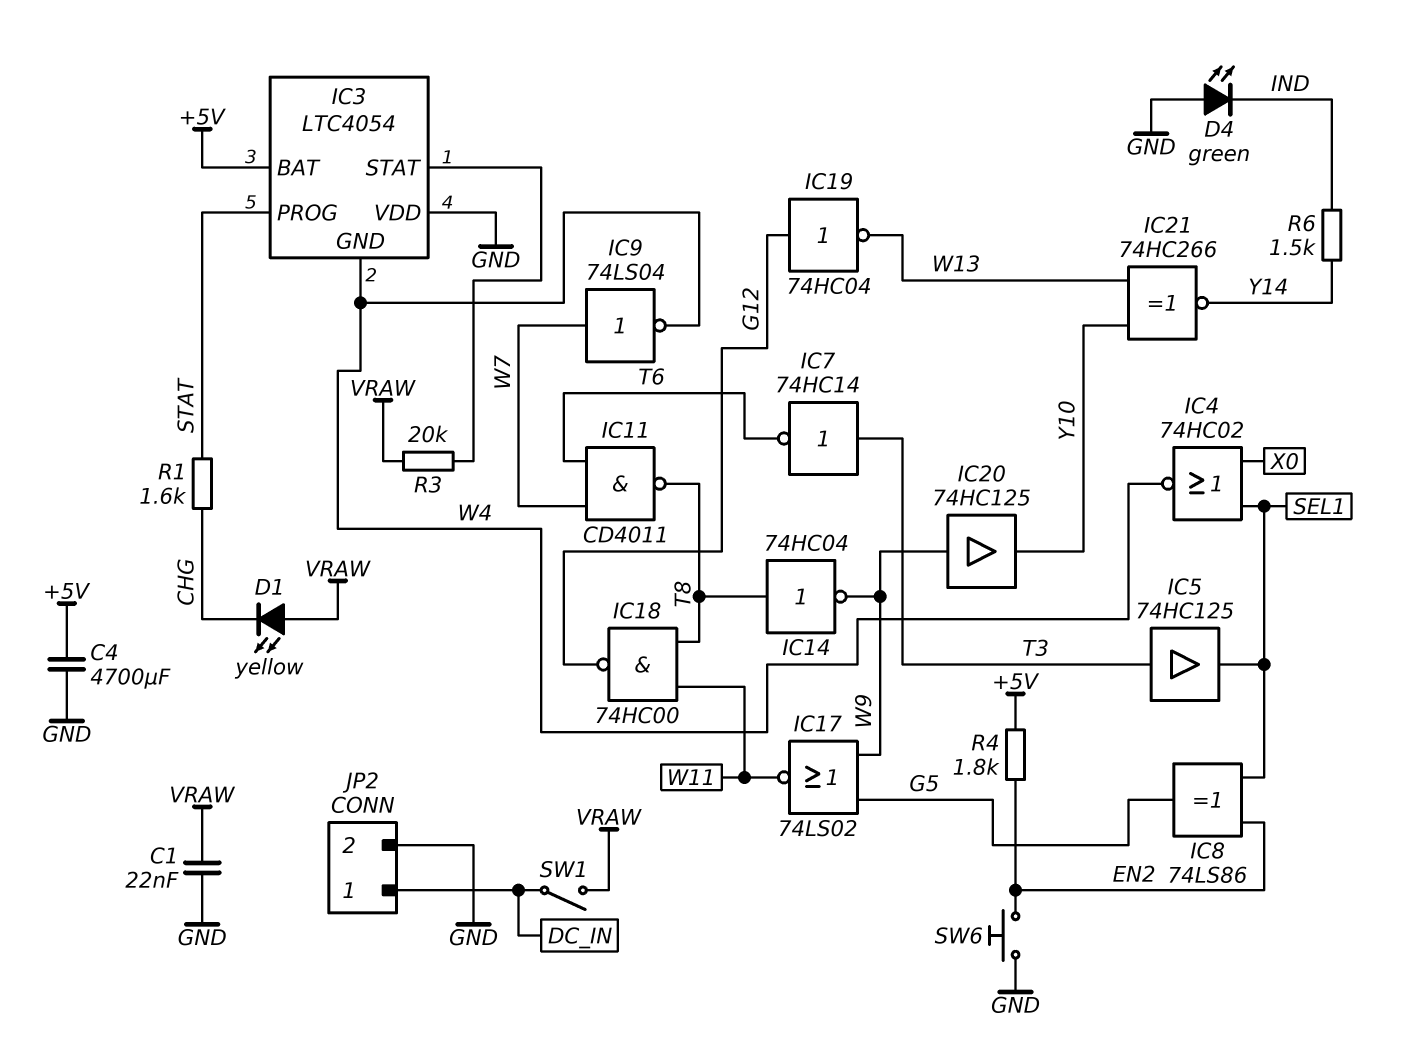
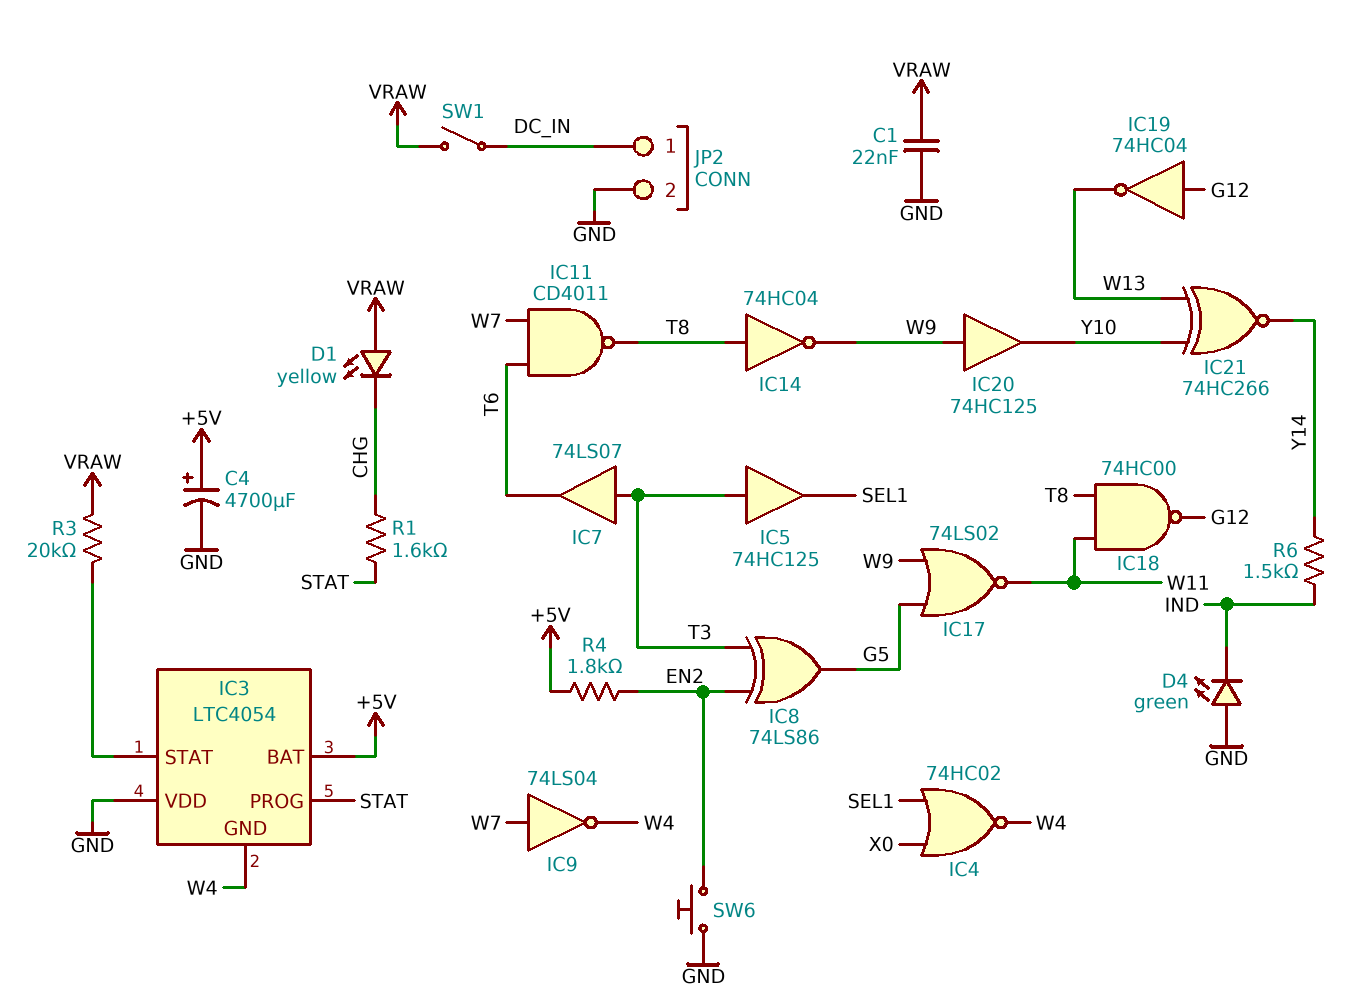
C4: 4700uF (+5V, GND) -> 4700uF (plus +5V, minus GND)
IC7: NOT 74HC14 (in T3, out T6) -> buffer 74LS07 (in T3, out T6)
IC8: XOR 74LS86 (in EN2, in SEL1, out G5) -> XOR 74LS86 (in EN2, in T3, out G5)

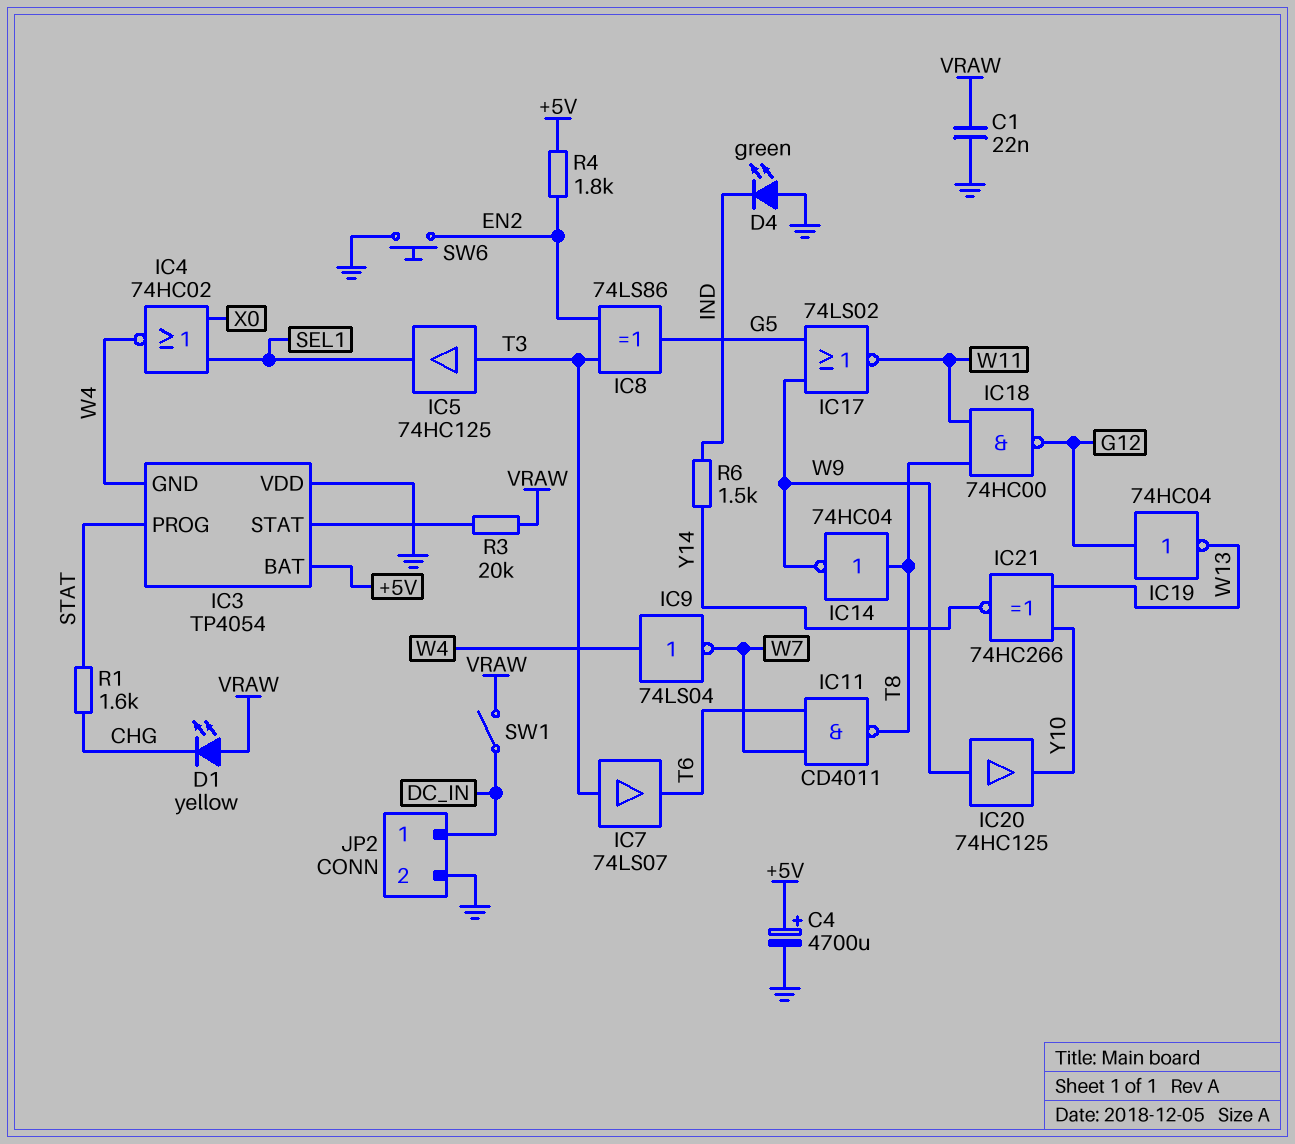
IC3: LTC4054 -> TP4054
IC9: NOT 74LS04 (in W7, out W4) -> NOT 74LS04 (in W4, out W7)

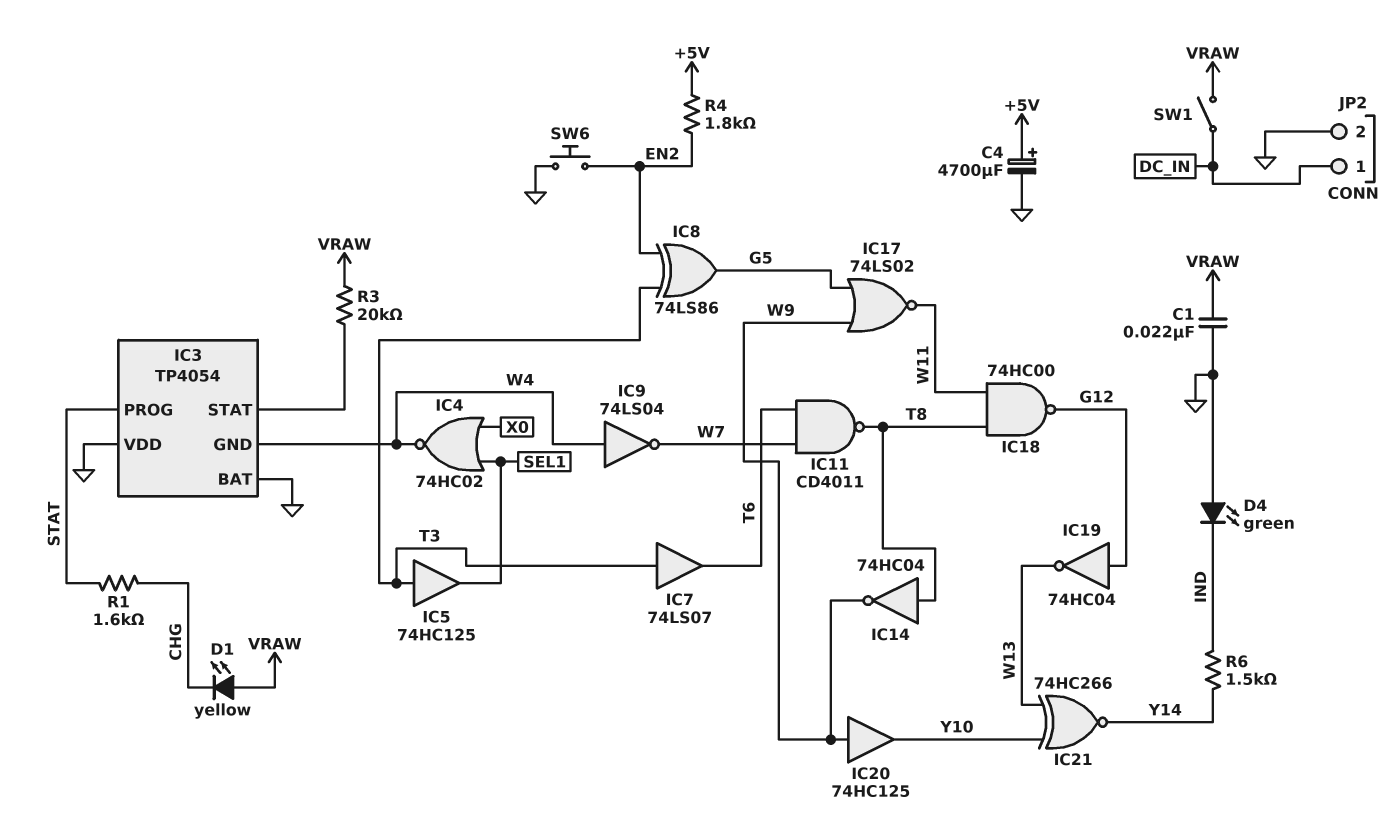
IC3 pin BAT: +5V -> GND

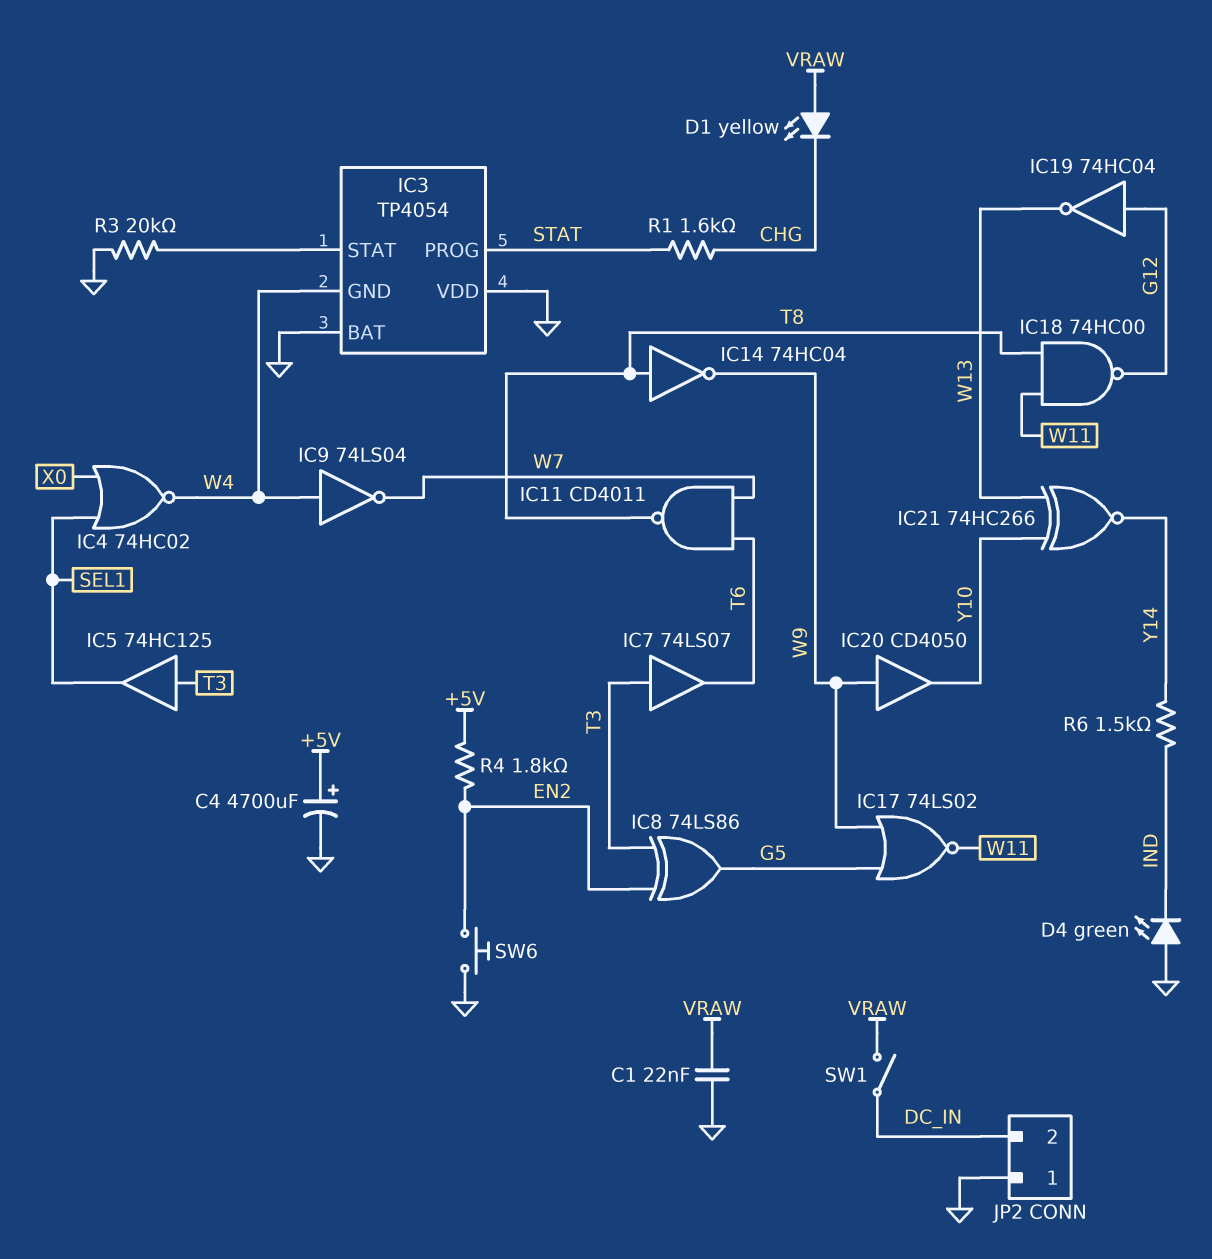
IC20: buffer 74HC125 (in W9, out Y10) -> buffer CD4050 (in W9, out Y10)
JP2 pin 1: DC_IN -> GND
JP2 pin 2: GND -> DC_IN
R3: 20k (IC3/STAT, VRAW) -> 20k (GND, IC3/STAT)

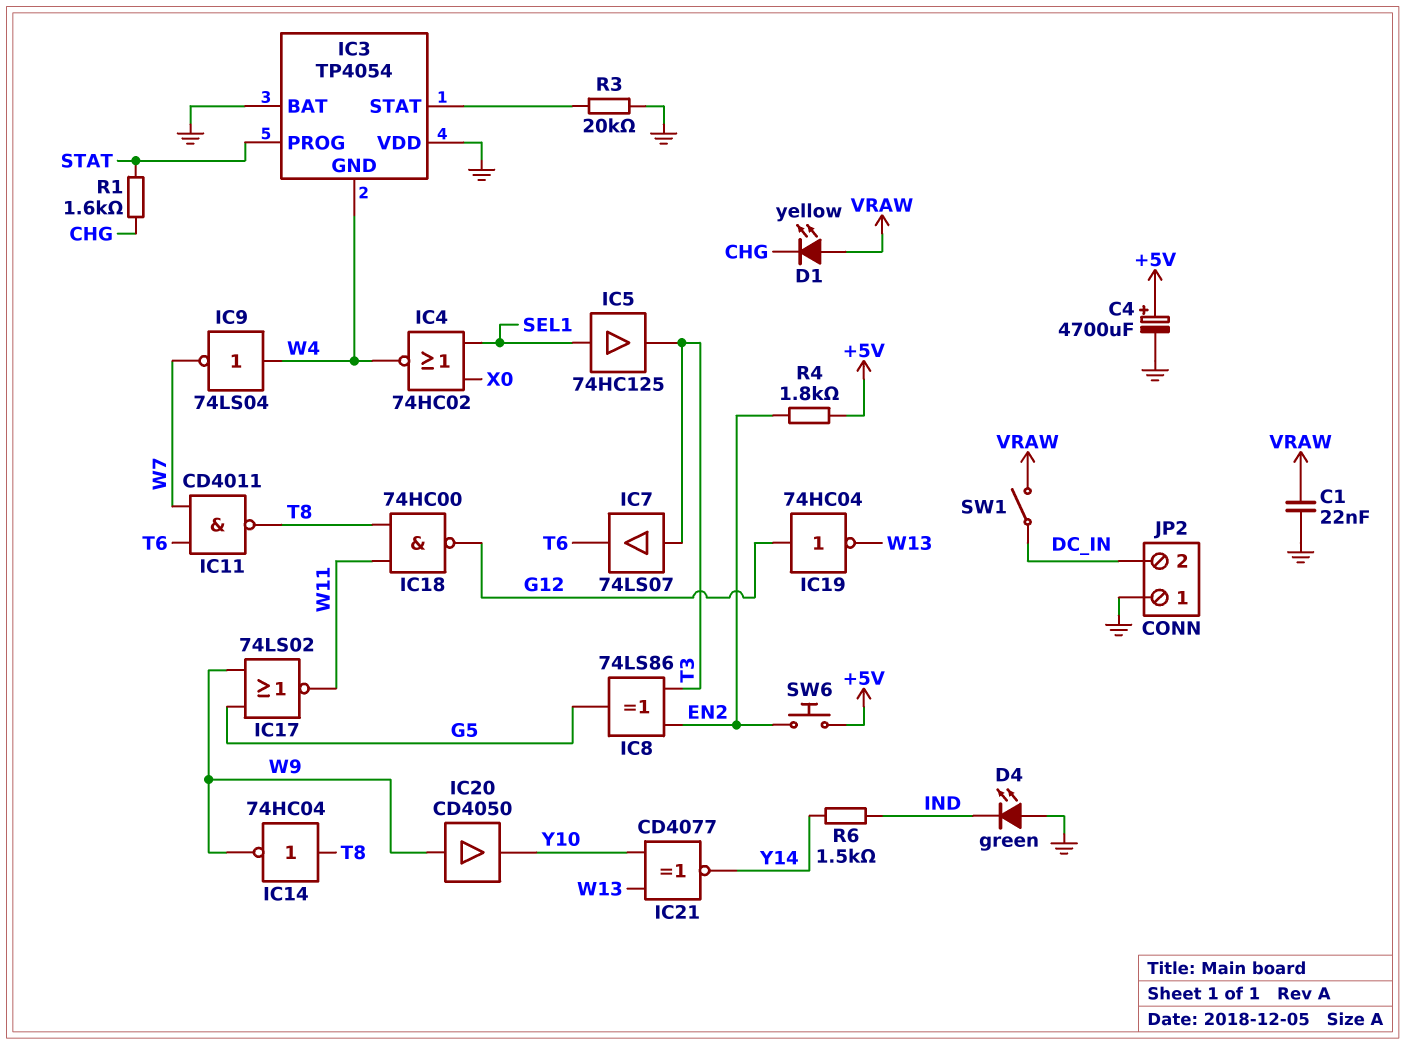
IC5: buffer 74HC125 (in T3, out SEL1) -> buffer 74HC125 (in SEL1, out T3)
IC21: XNOR 74HC266 (in W13, in Y10, out Y14) -> XNOR CD4077 (in W13, in Y10, out Y14)
SW6: button (EN2, GND) -> button (+5V, EN2)

